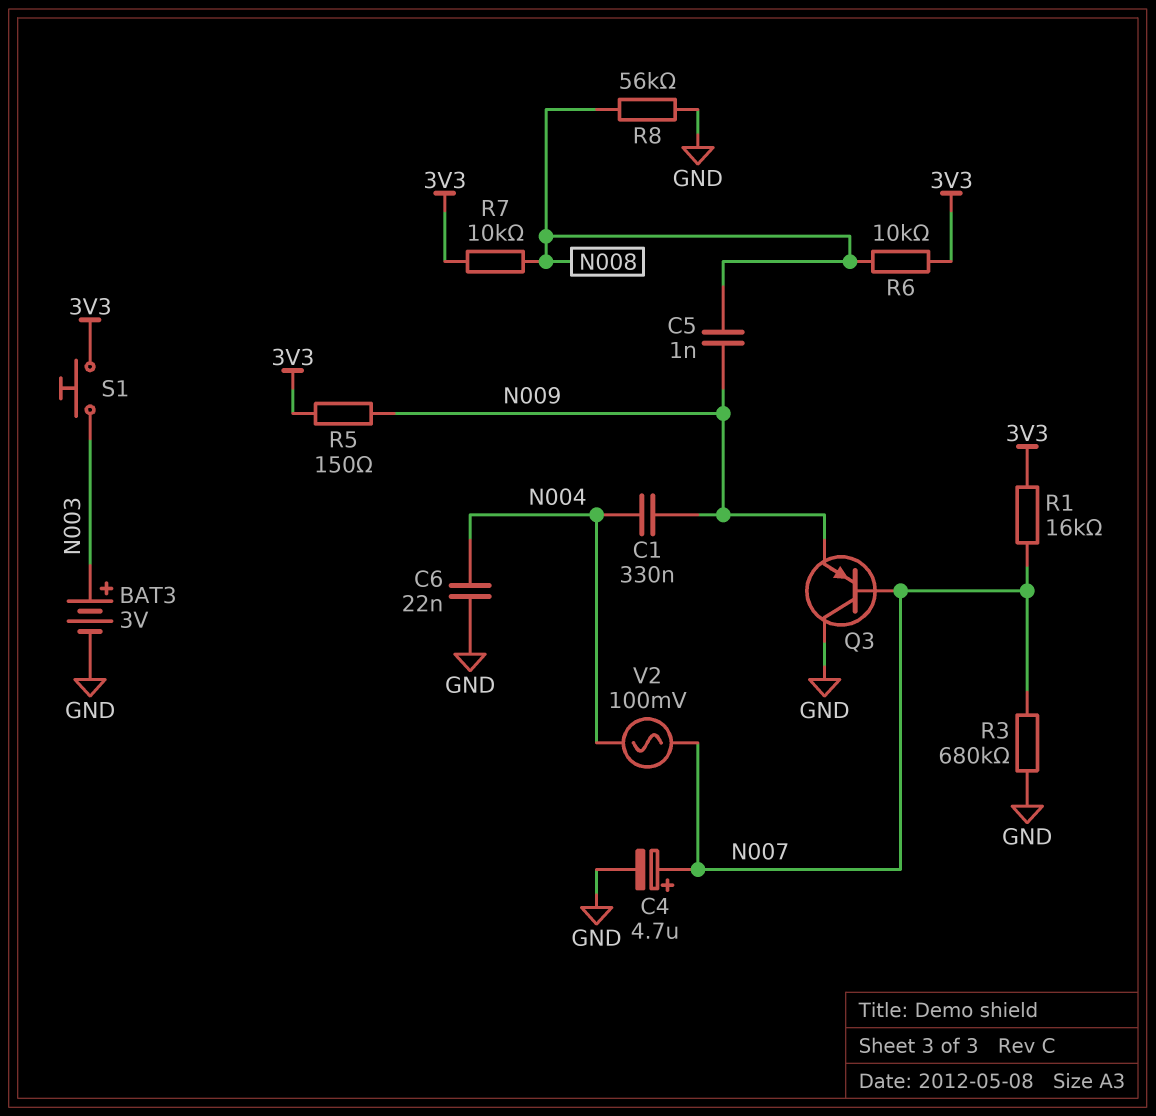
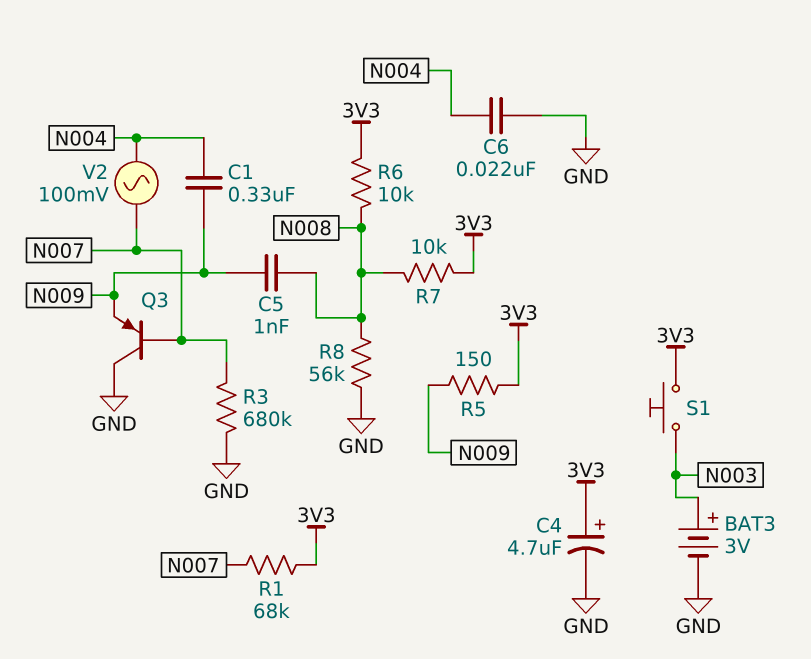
C4: 4.7uF (plus N007, minus GND) -> 4.7uF (plus 3V3, minus GND)
R1: 16k (3V3, N007) -> 68k (3V3, N007)

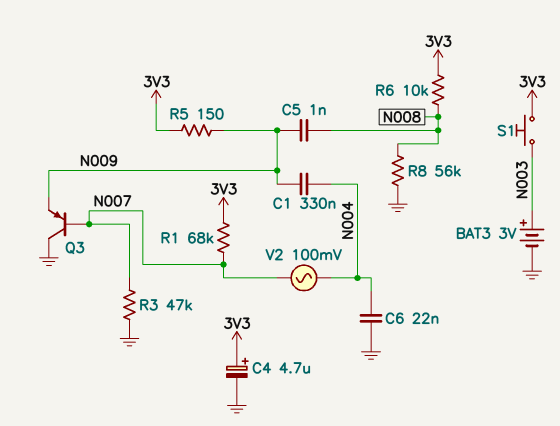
R3: 680k (GND, N007) -> 47k (GND, N007)
R7: 10k (3V3, N008) -> none

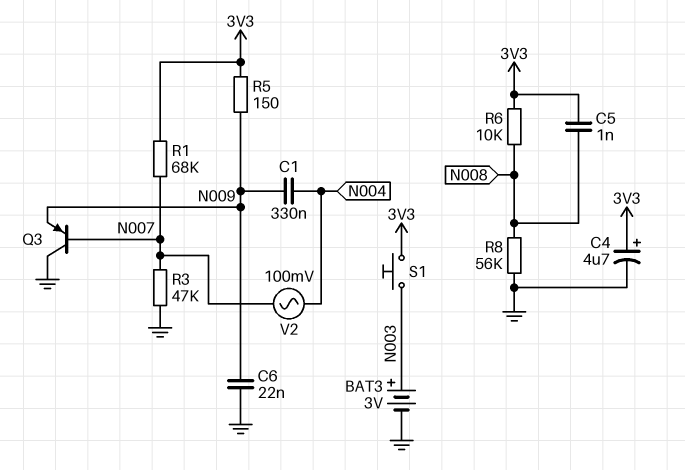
C5: 1nF (N008, N009) -> 1nF (3V3, N008)
C6: 22nF (GND, N004) -> 22nF (GND, N009)

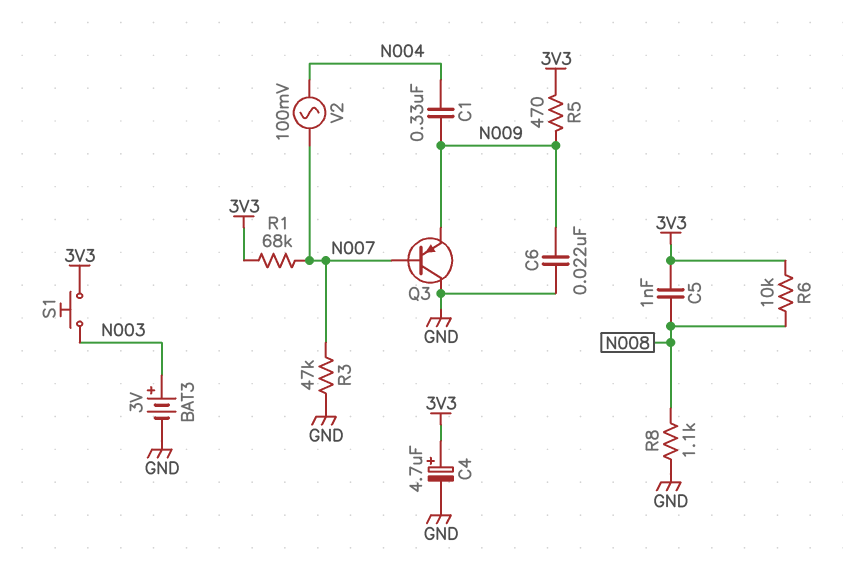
R5: 150 (3V3, N009) -> 470 (3V3, N009)
R8: 56k (GND, N008) -> 1.1k (GND, N008)

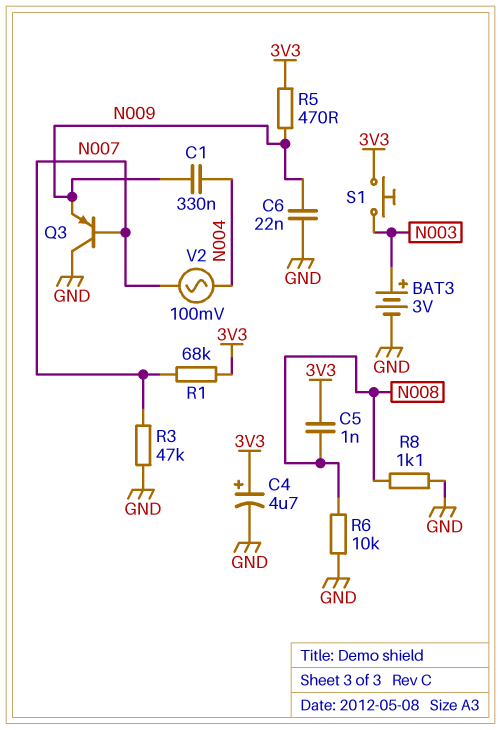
R6: 10k (3V3, N008) -> 10k (GND, N008)

